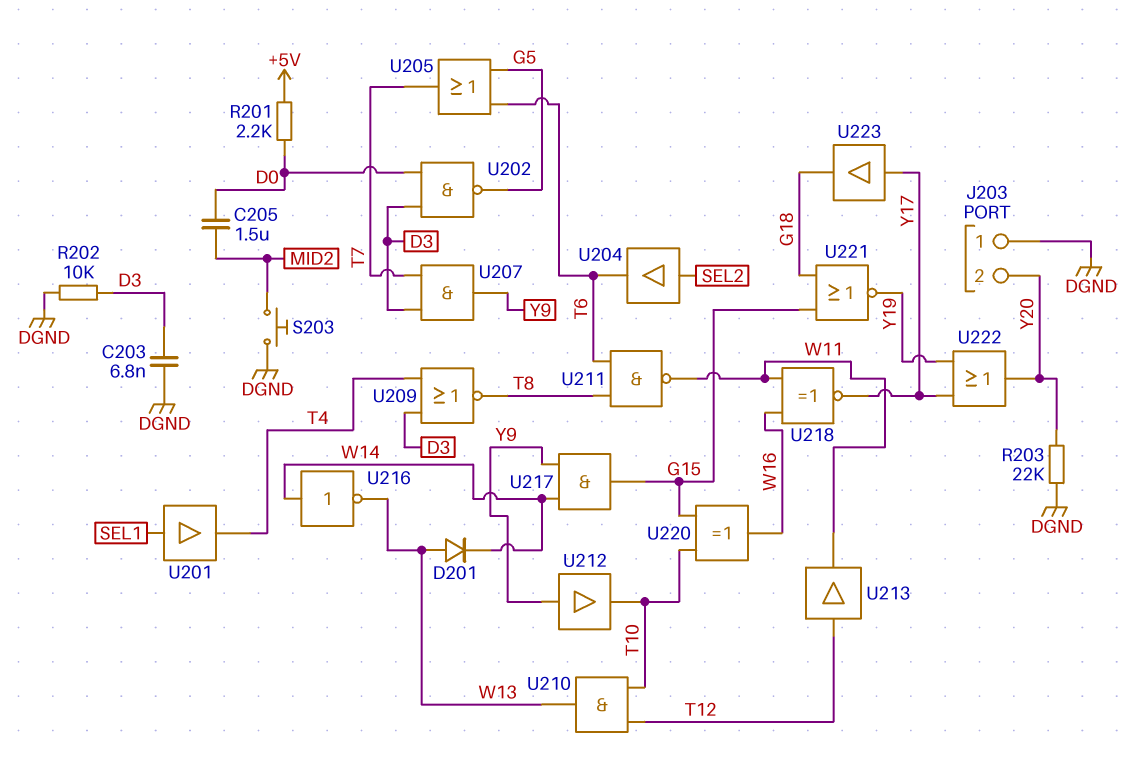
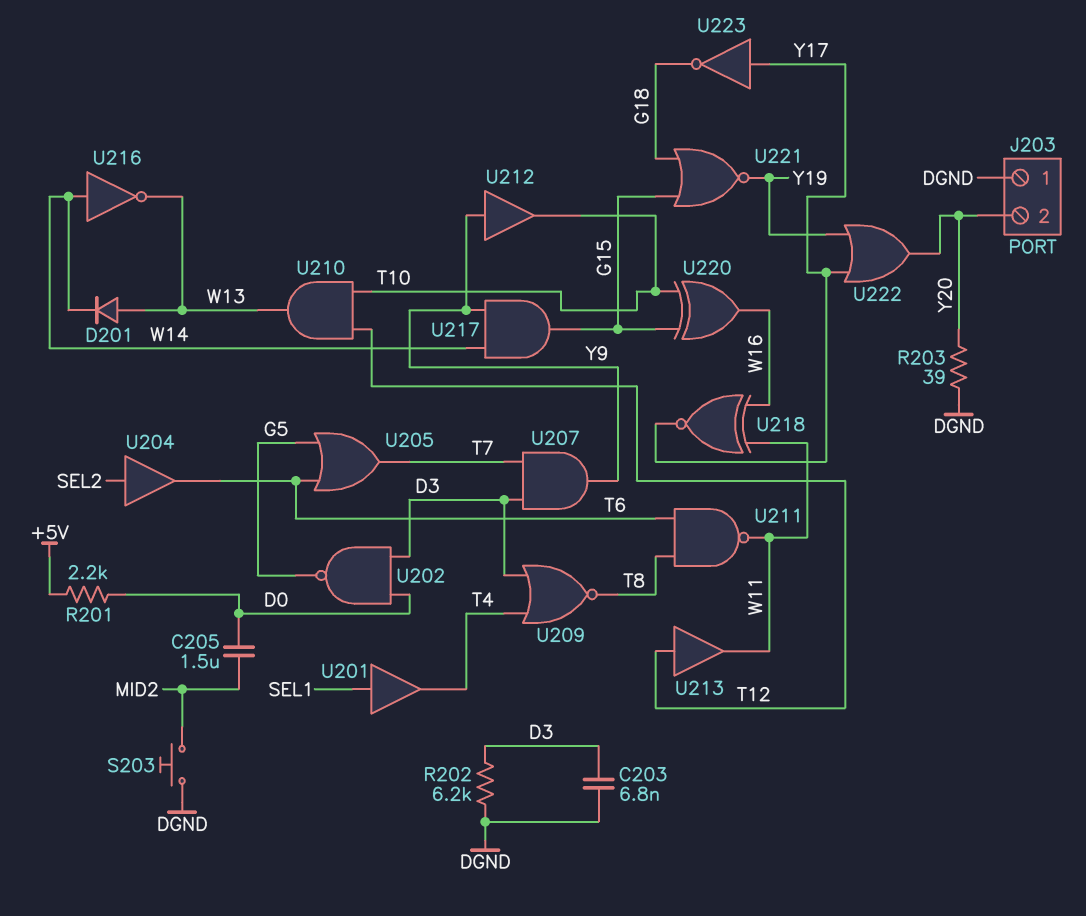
R202: 10k (D3, DGND) -> 6.2k (D3, DGND)
R203: 22k (DGND, Y20) -> 39 (DGND, Y20)
U223: buffer (in Y17, out G18) -> NOT (in Y17, out G18)

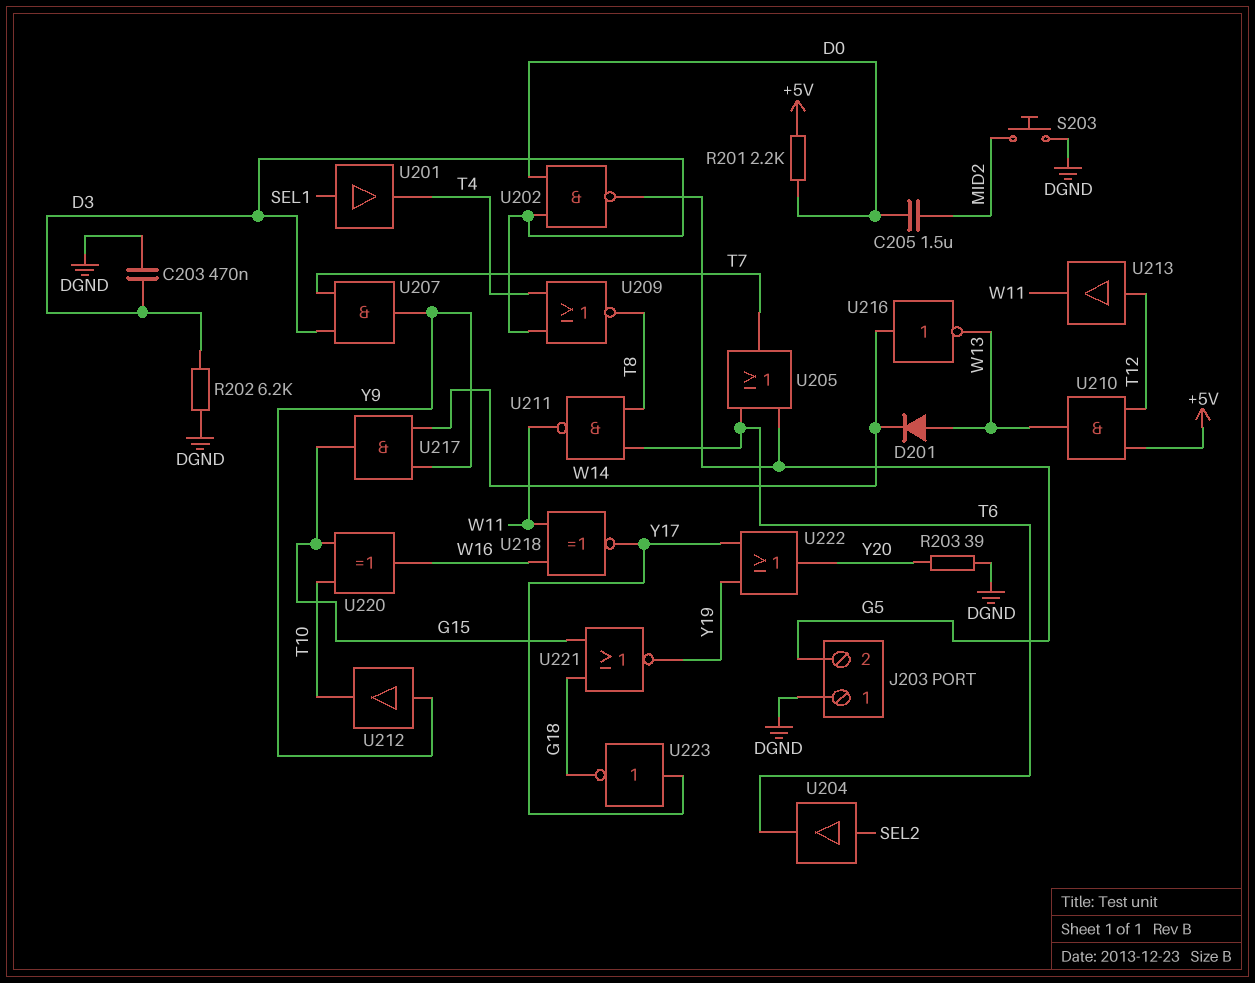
C203: 6.8nF (D3, DGND) -> 470nF (D3, DGND)
J203 pin 2: Y20 -> G5
U210: AND (in T10, in T12, out W13) -> AND (in +5V, in T12, out W13)

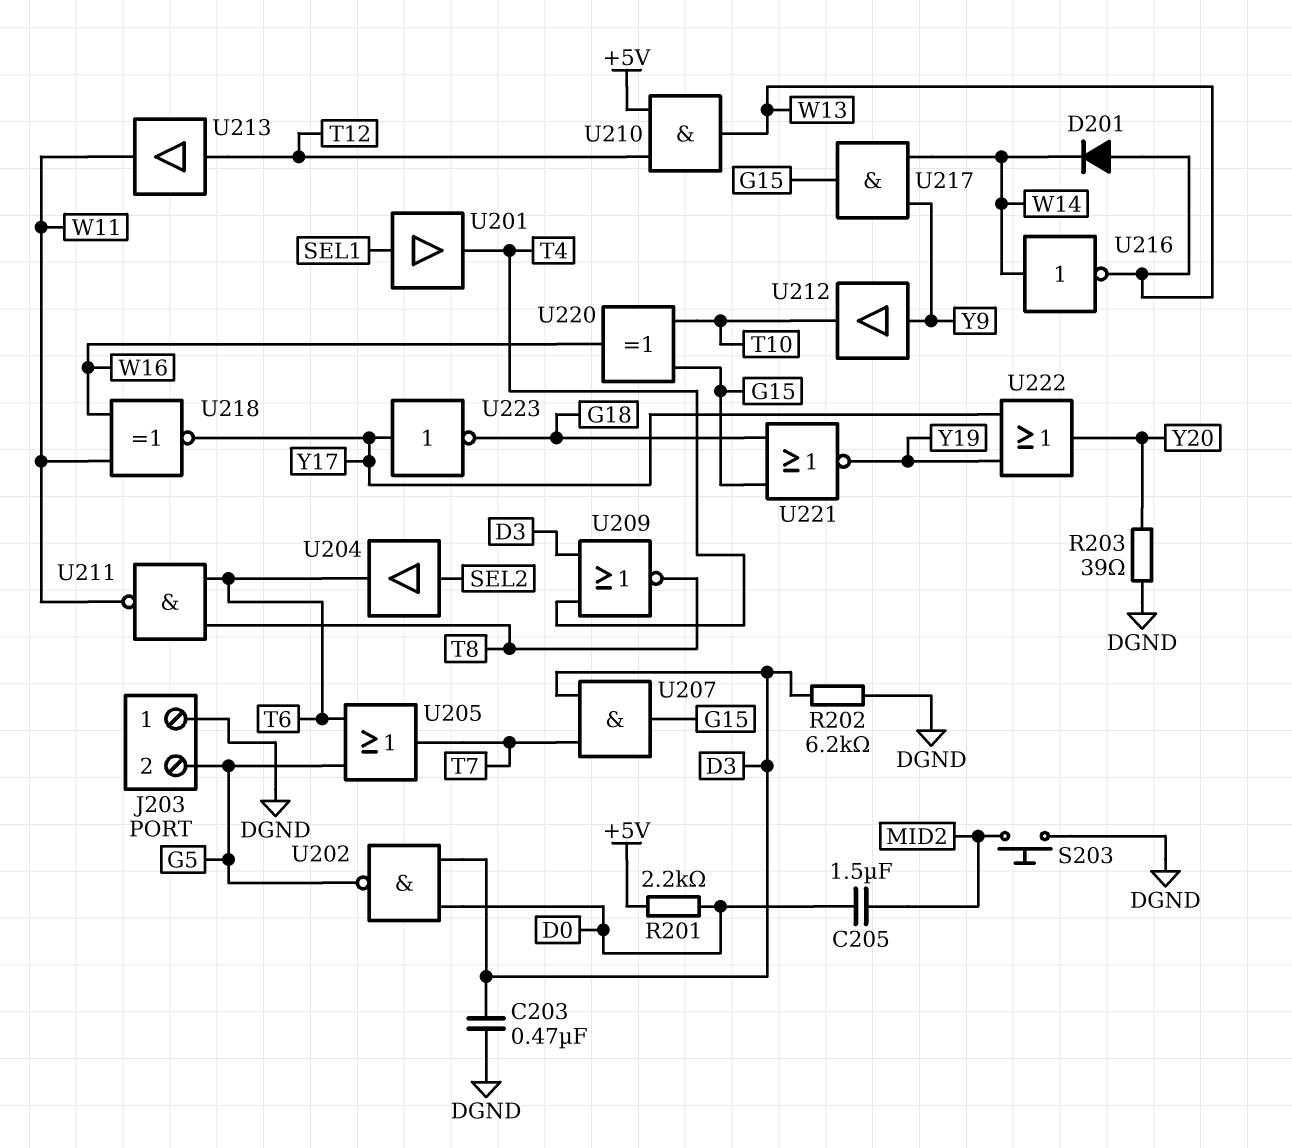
U207: AND (in D3, in T7, out Y9) -> AND (in D3, in T7, out G15)

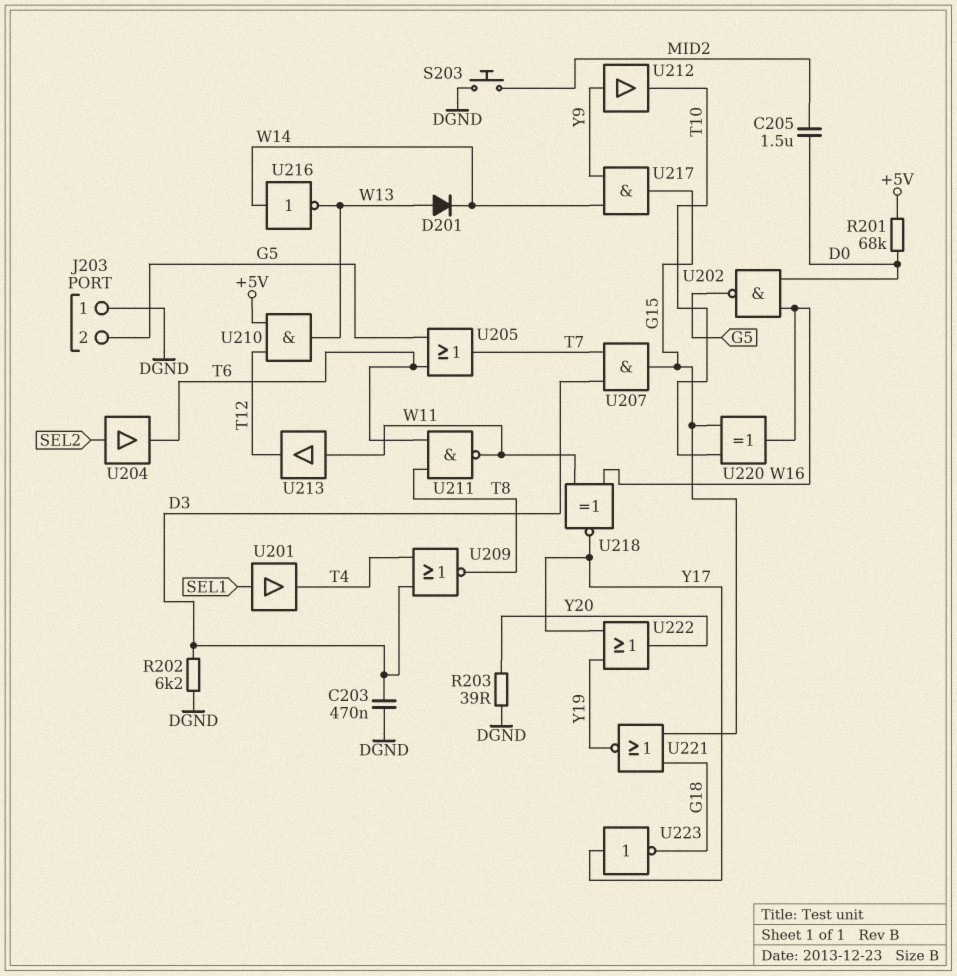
R201: 2.2k (+5V, D0) -> 68k (+5V, D0)
U202: NAND (in D0, in D3, out G5) -> NAND (in D0, in W16, out G5)
U213: buffer (in T12, out W11) -> buffer (in W11, out T12)

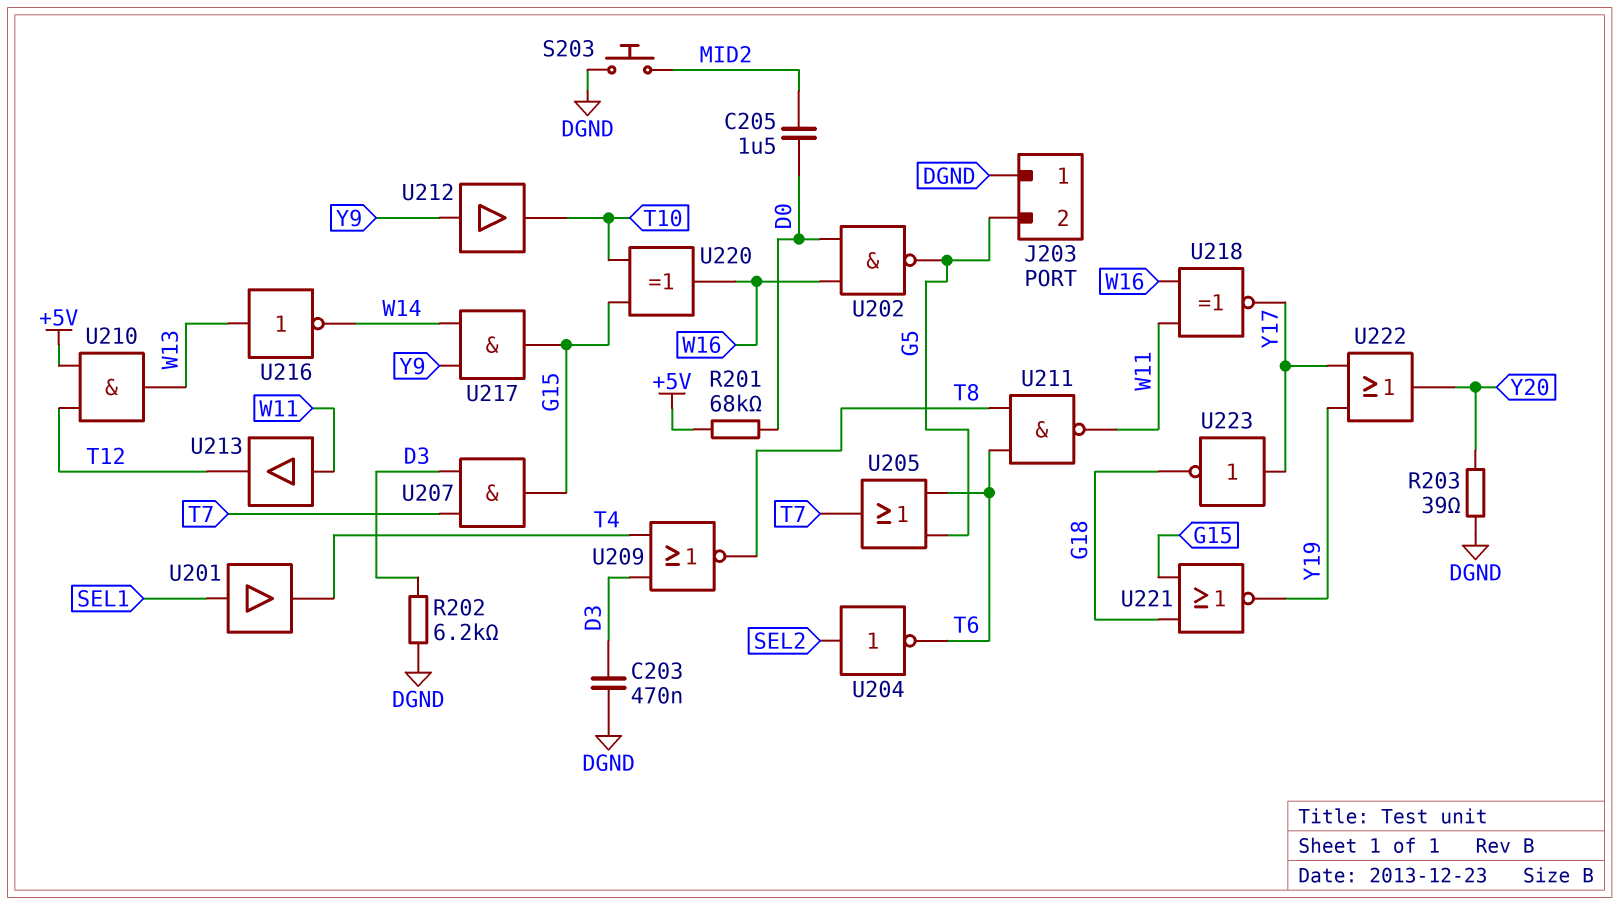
D201: diode (A W13, K W14) -> none
U204: buffer (in SEL2, out T6) -> NOT (in SEL2, out T6)
U216: NOT (in W14, out W13) -> NOT (in W13, out W14)

